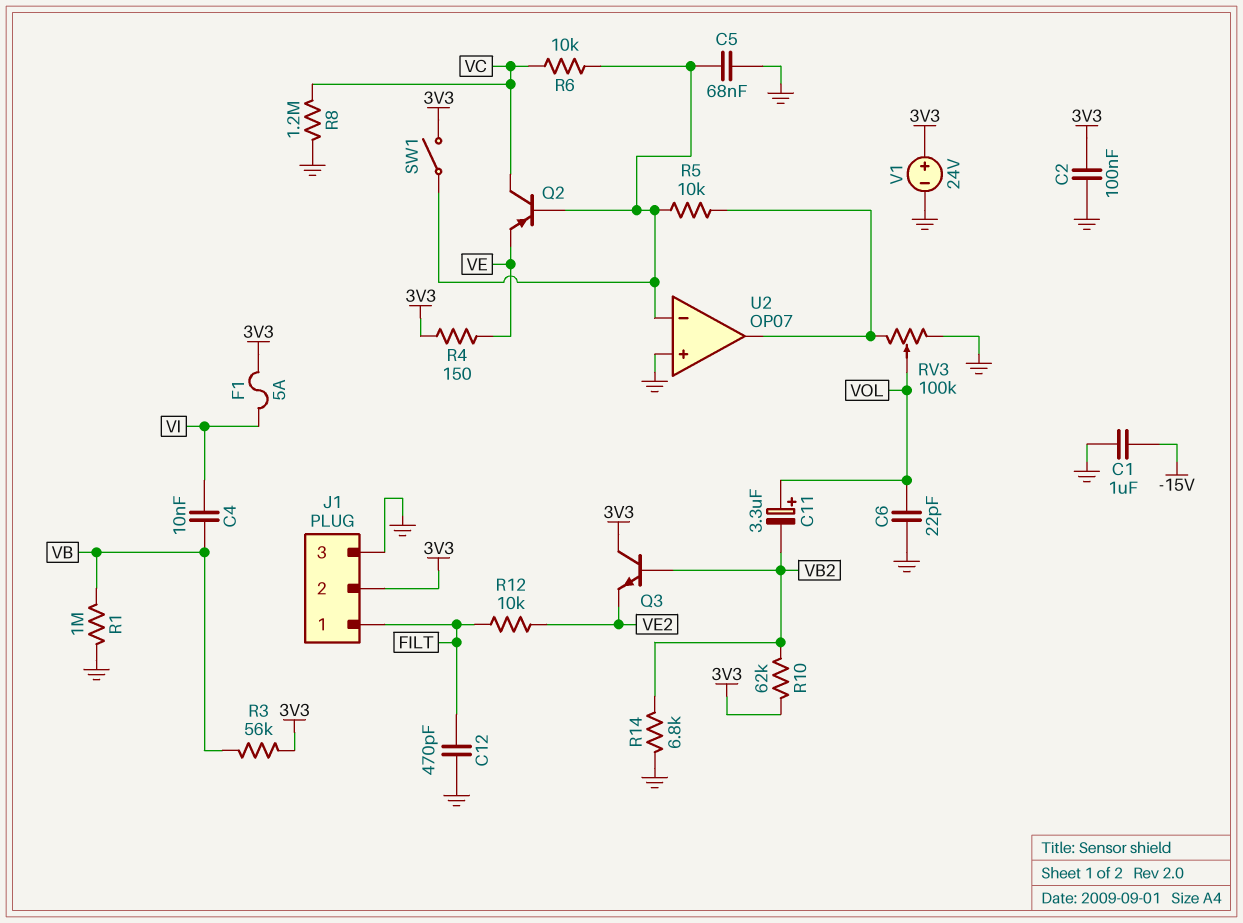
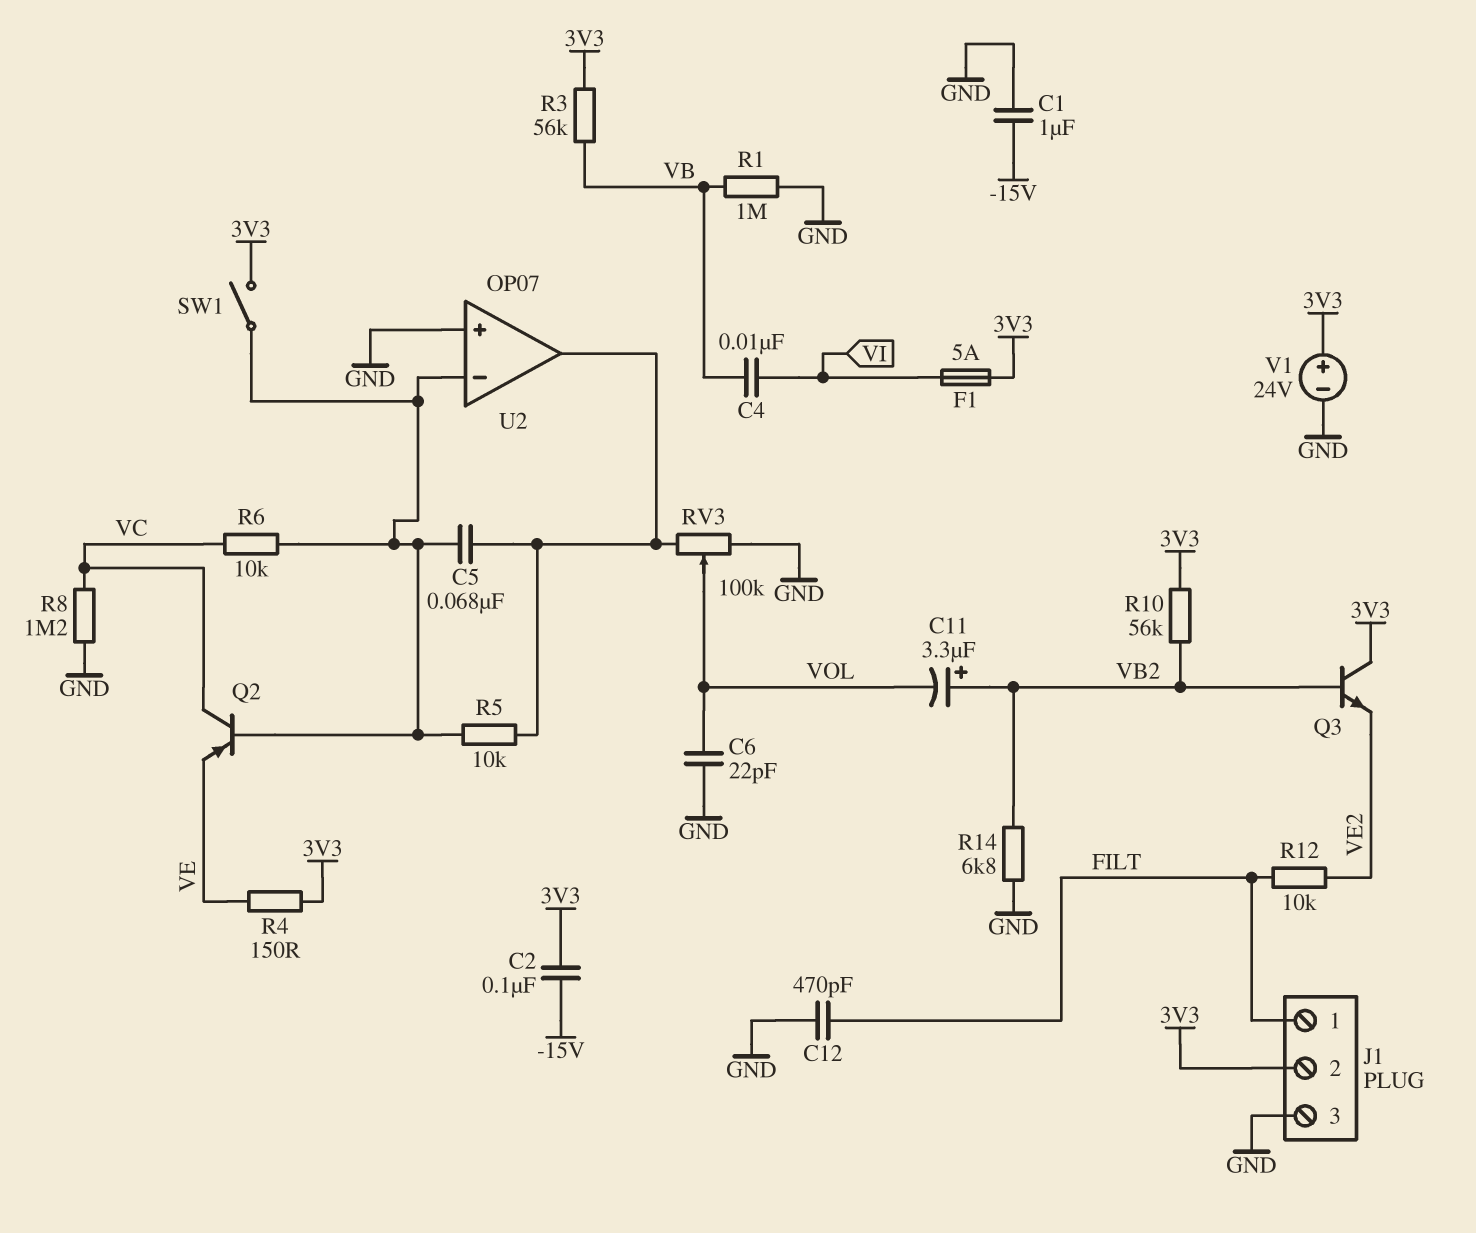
C2: 100nF (3V3, GND) -> 100nF (-15V, 3V3)
C5: 68nF (GND, U2/in-) -> 68nF (U2/in-, U2/out)
C11: 3.3uF (plus VOL, minus VB2) -> 3.3uF (plus VB2, minus VOL)
R10: 62k (3V3, VB2) -> 56k (3V3, VB2)

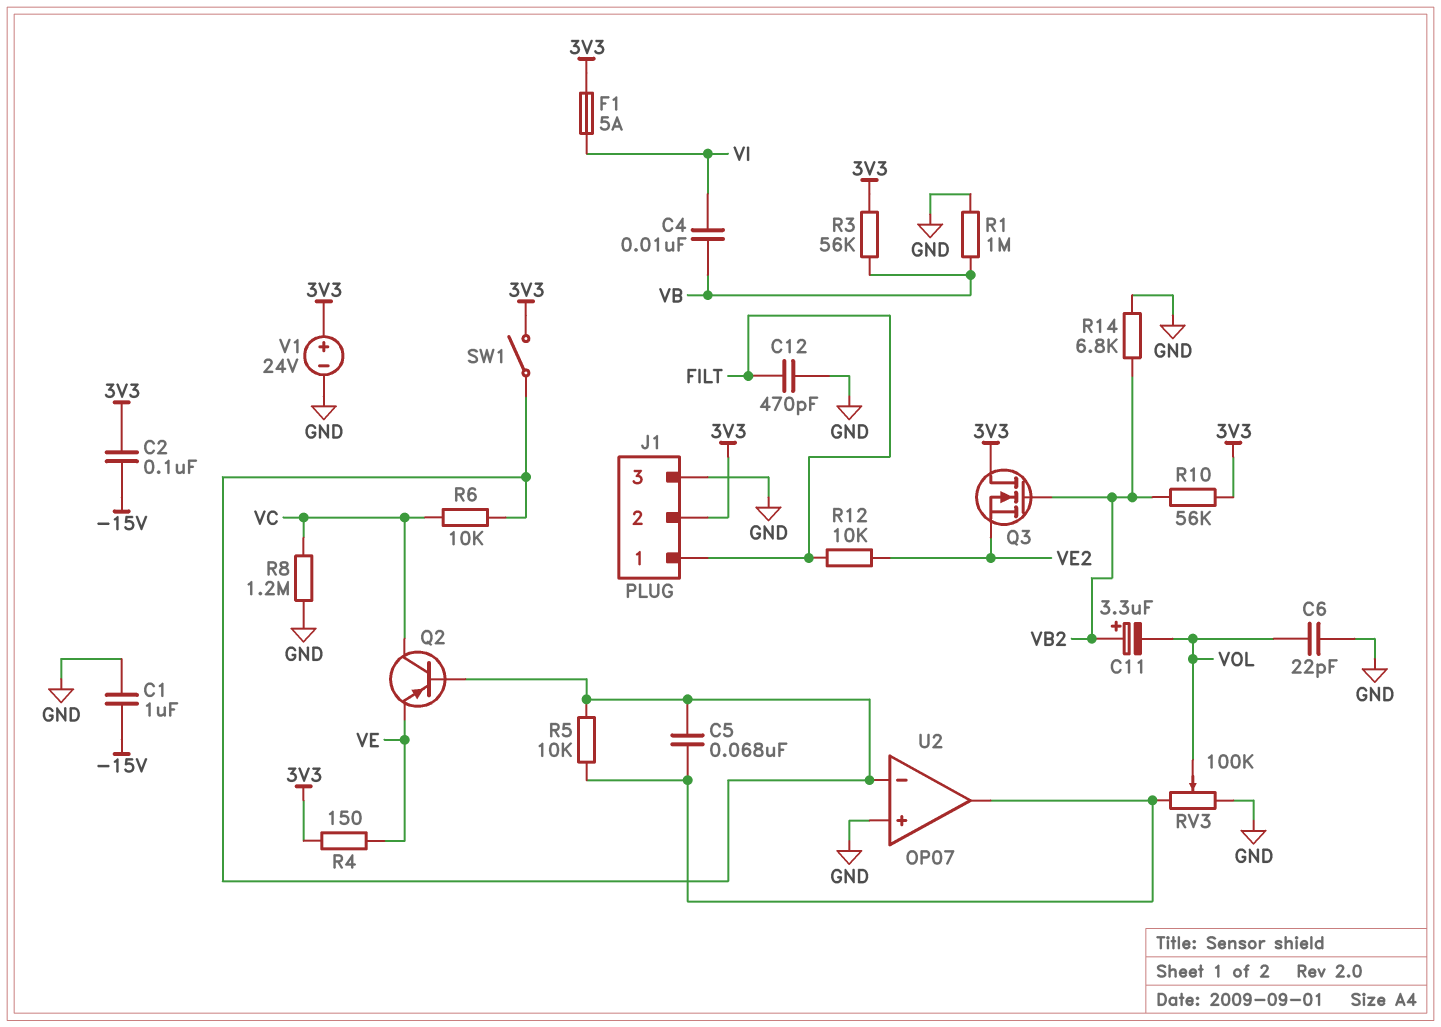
Q3: NPN (B VB2, C 3V3, E VE2) -> NMOS (G VB2, D 3V3, S VE2)

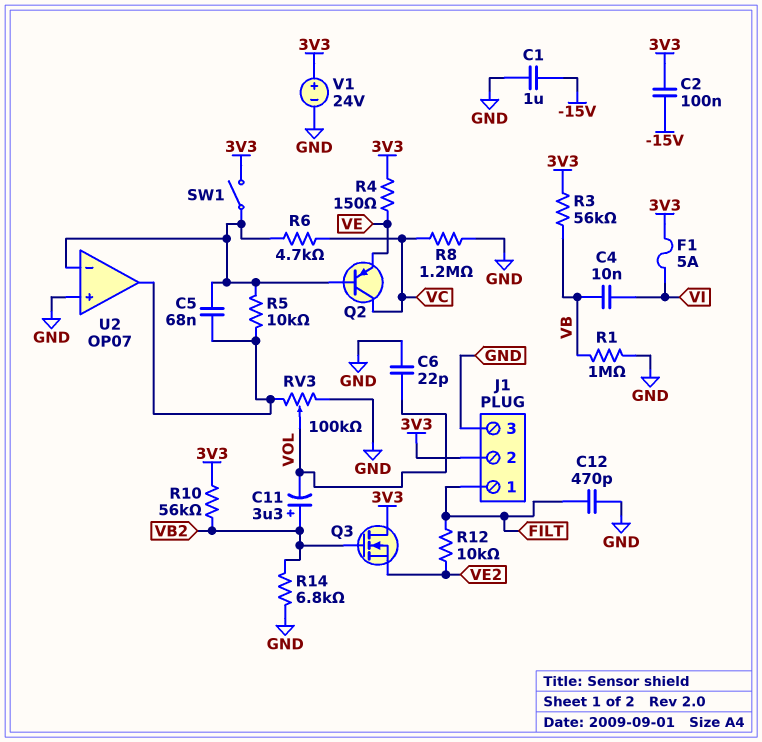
R6: 10k (U2/in-, VC) -> 4.7k (U2/in-, VC)

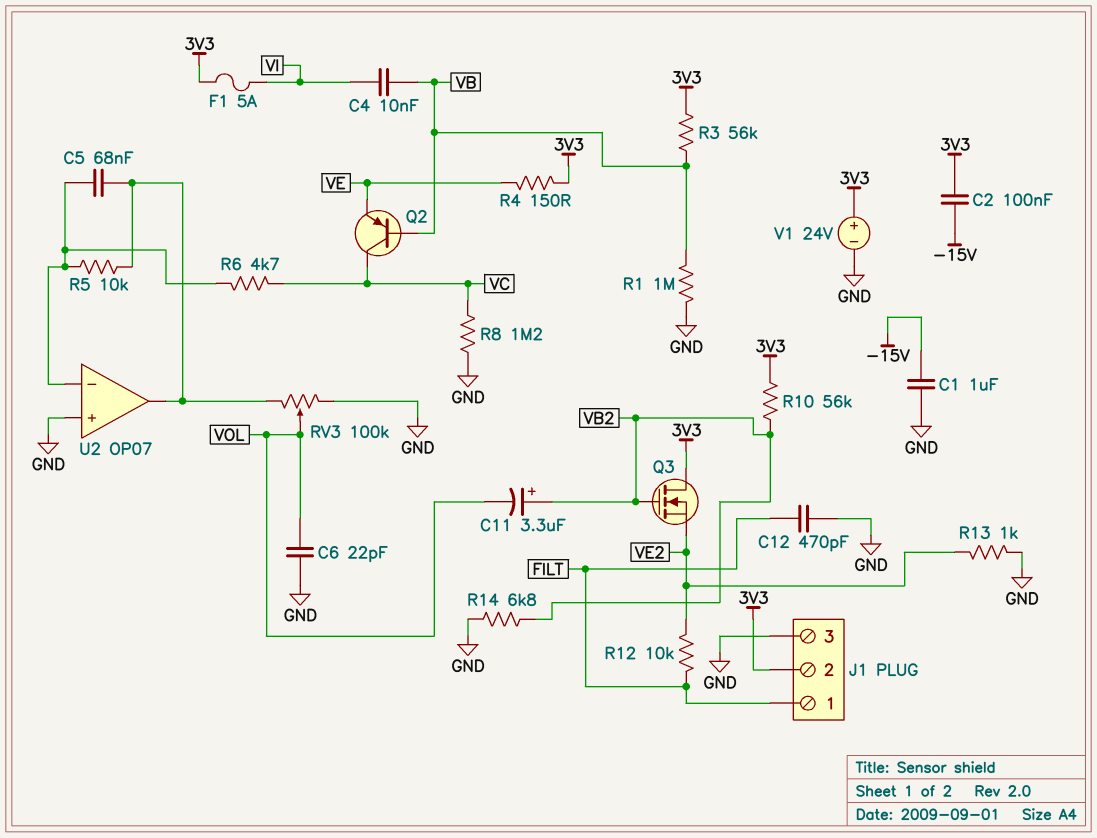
Q2: PNP (B U2/in-, C VC, E VE) -> PNP (B VB, C VC, E VE)
R13: none -> 1k (GND, VE2)
SW1: switch (3V3, U2/in-) -> none

